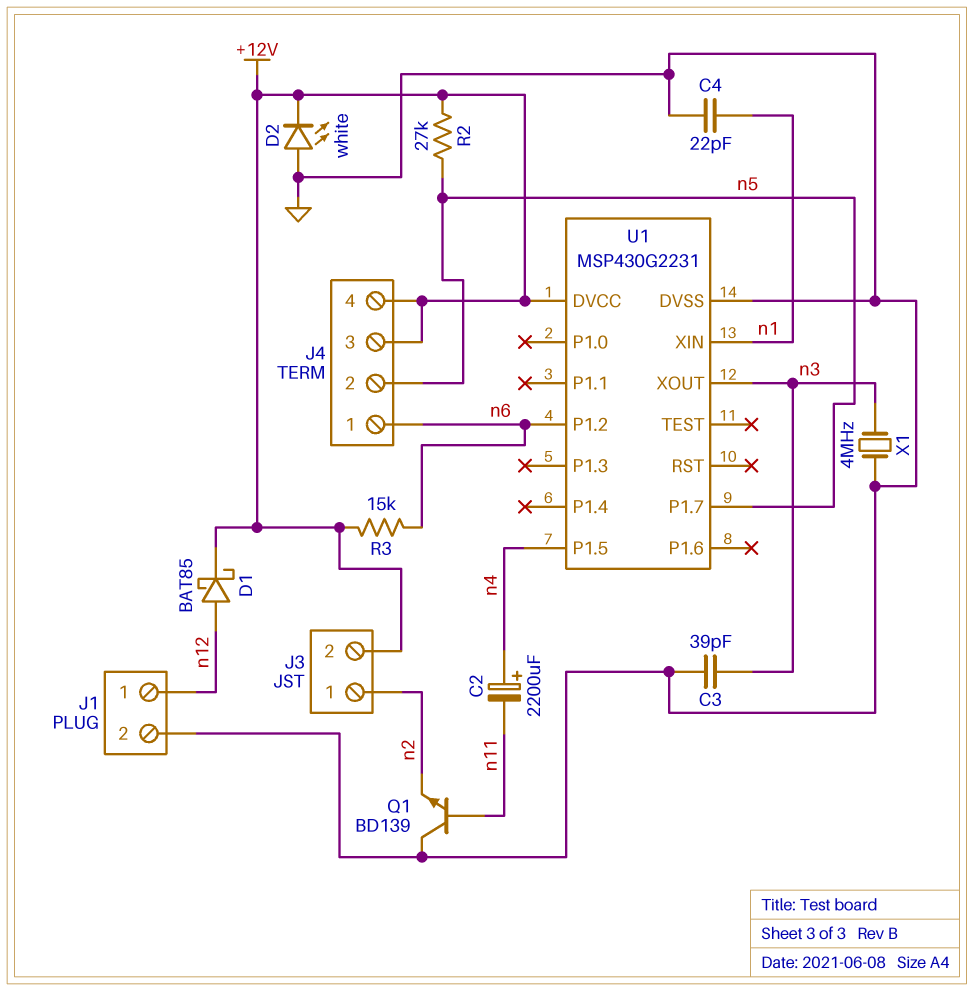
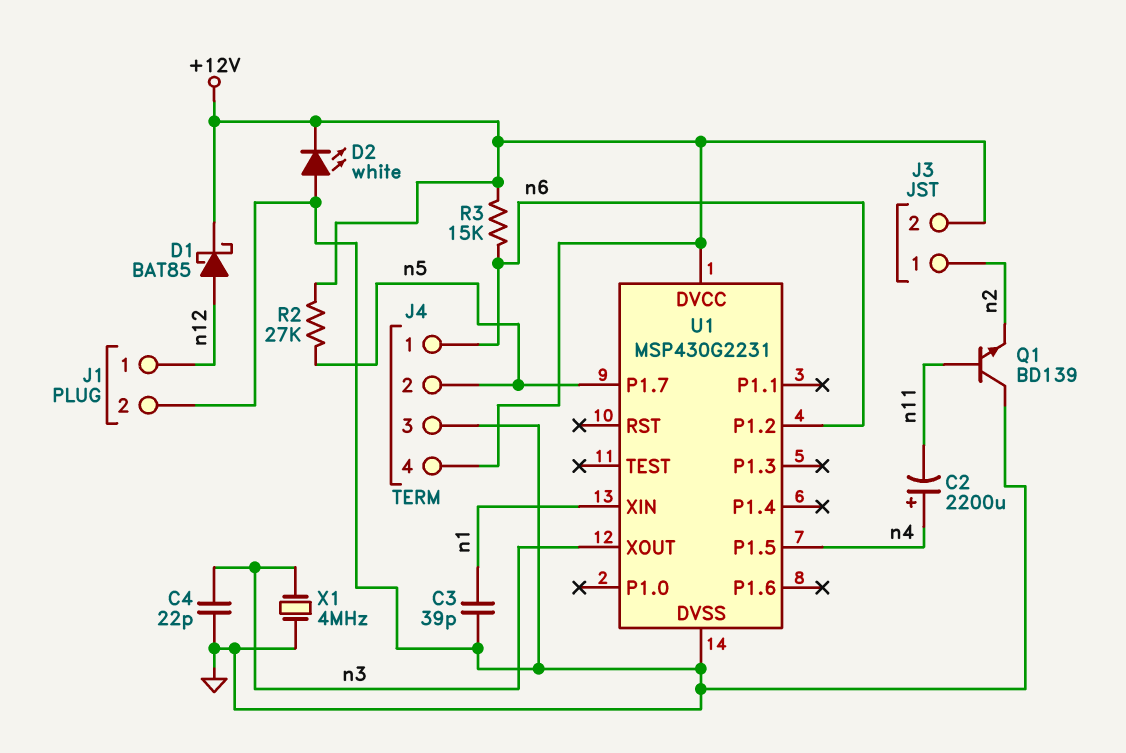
C3: 39pF (GND, n3) -> 39pF (GND, n1)
C4: 22pF (GND, n1) -> 22pF (GND, n3)
J4 pin 3: +12V -> GND

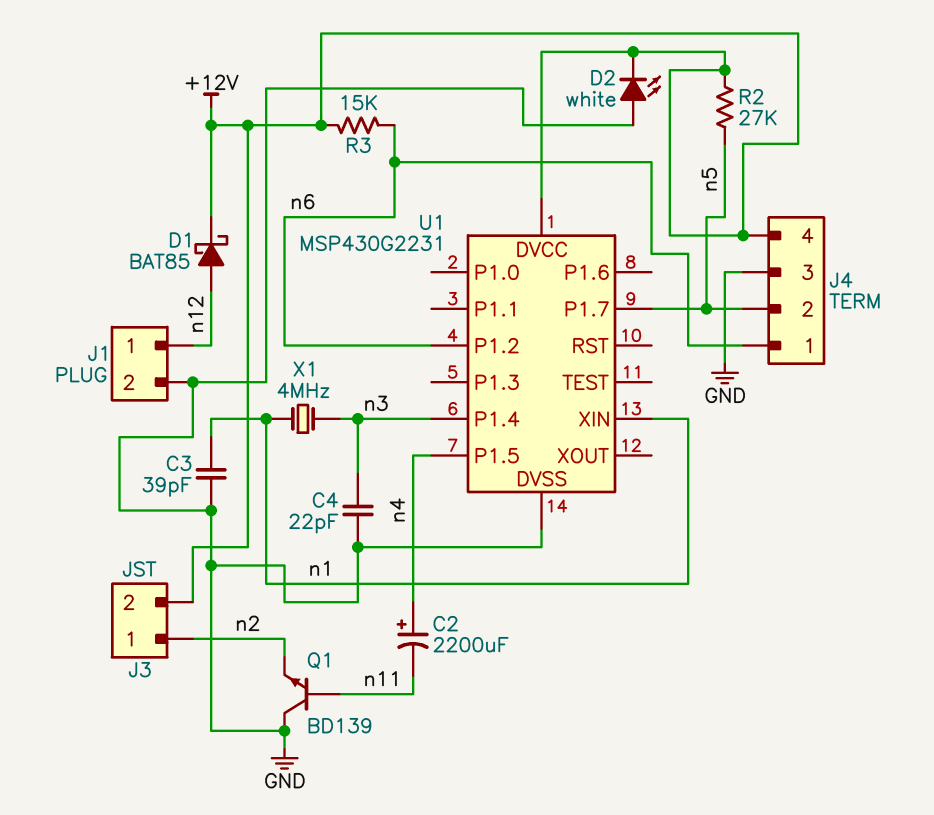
U1 pin P1.4: none -> n3
U1 pin XOUT: n3 -> none
X1: 4MHz (GND, n3) -> 4MHz (n1, n3)

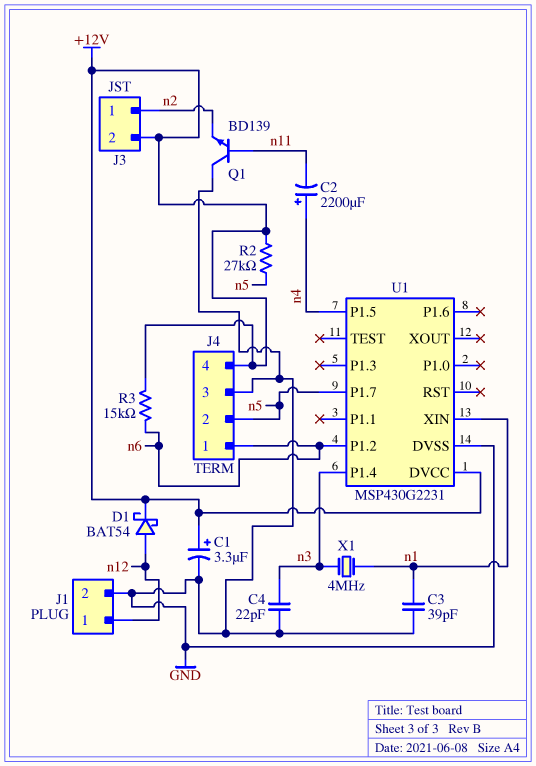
C1: none -> 3.3uF (plus +12V, minus GND)
D1: schottky BAT85 (A n12, K +12V) -> schottky BAT54 (A n12, K +12V)
D2: LED white (A GND, K +12V) -> none

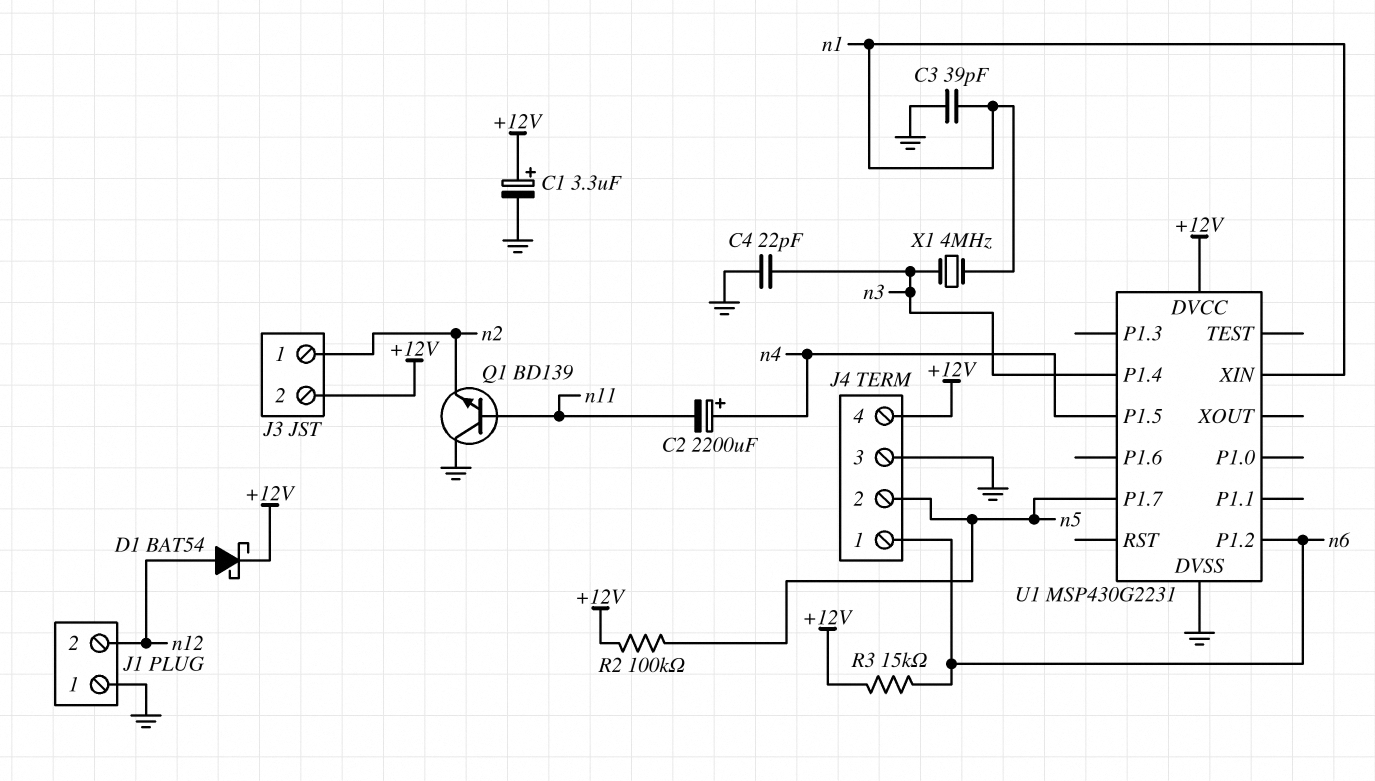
J1 pin 1: n12 -> GND
J1 pin 2: GND -> n12
R2: 27k (+12V, n5) -> 100k (+12V, n5)

